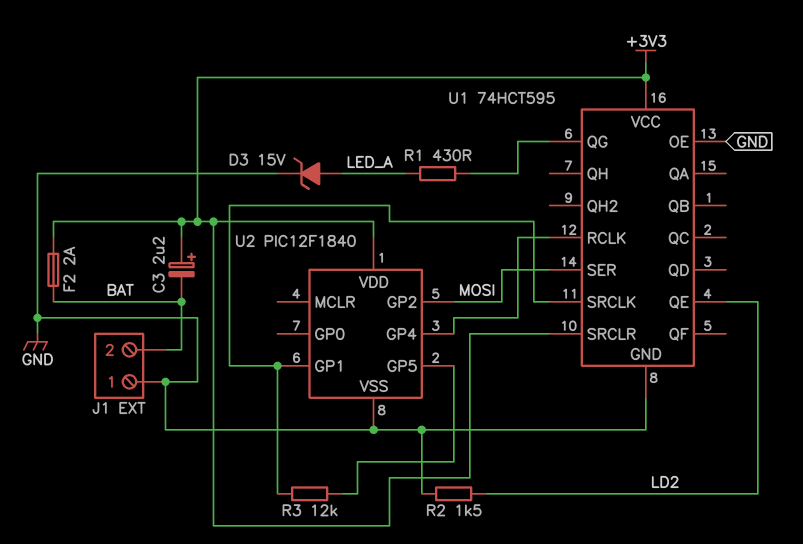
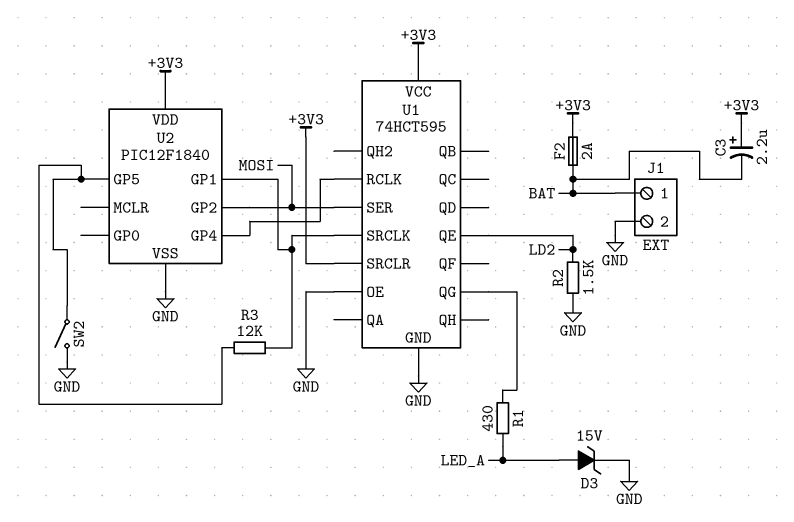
J1 pin 1: GND -> BAT
J1 pin 2: BAT -> GND
SW2: none -> switch (GND, U2/GP5)

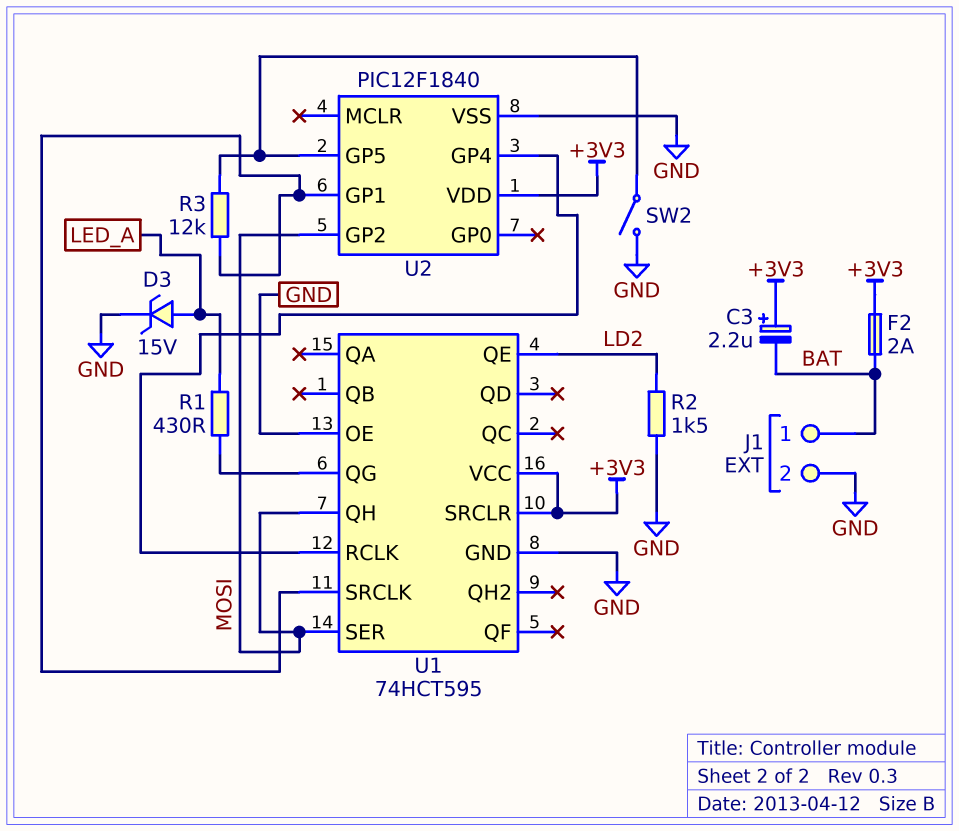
U1 pin QH: none -> MOSI

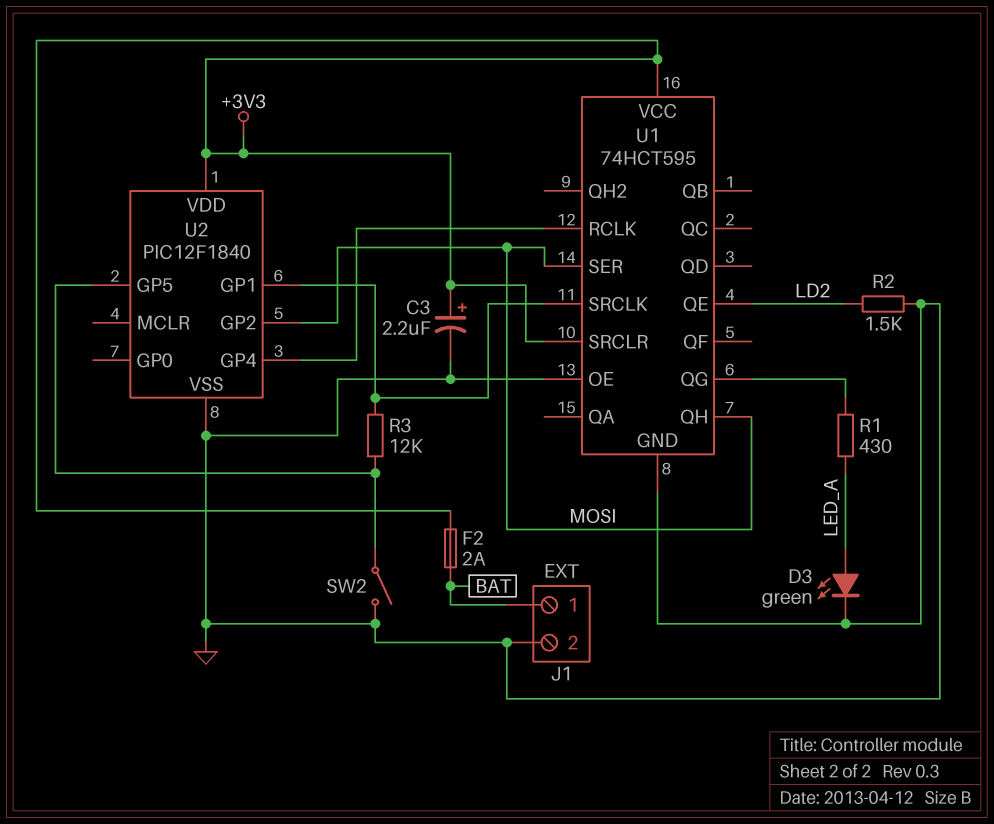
C3: 2.2uF (plus +3V3, minus BAT) -> 2.2uF (plus +3V3, minus GND)
D3: zener 15V (A LED_A, K GND) -> LED green (A LED_A, K GND)

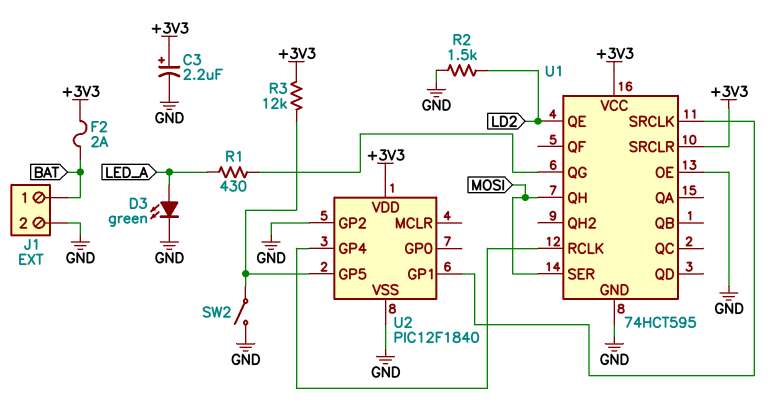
R3: 12k (U1/SRCLK, U2/GP5) -> 12k (+3V3, U2/GP5)
U2 pin GP2: MOSI -> GND

